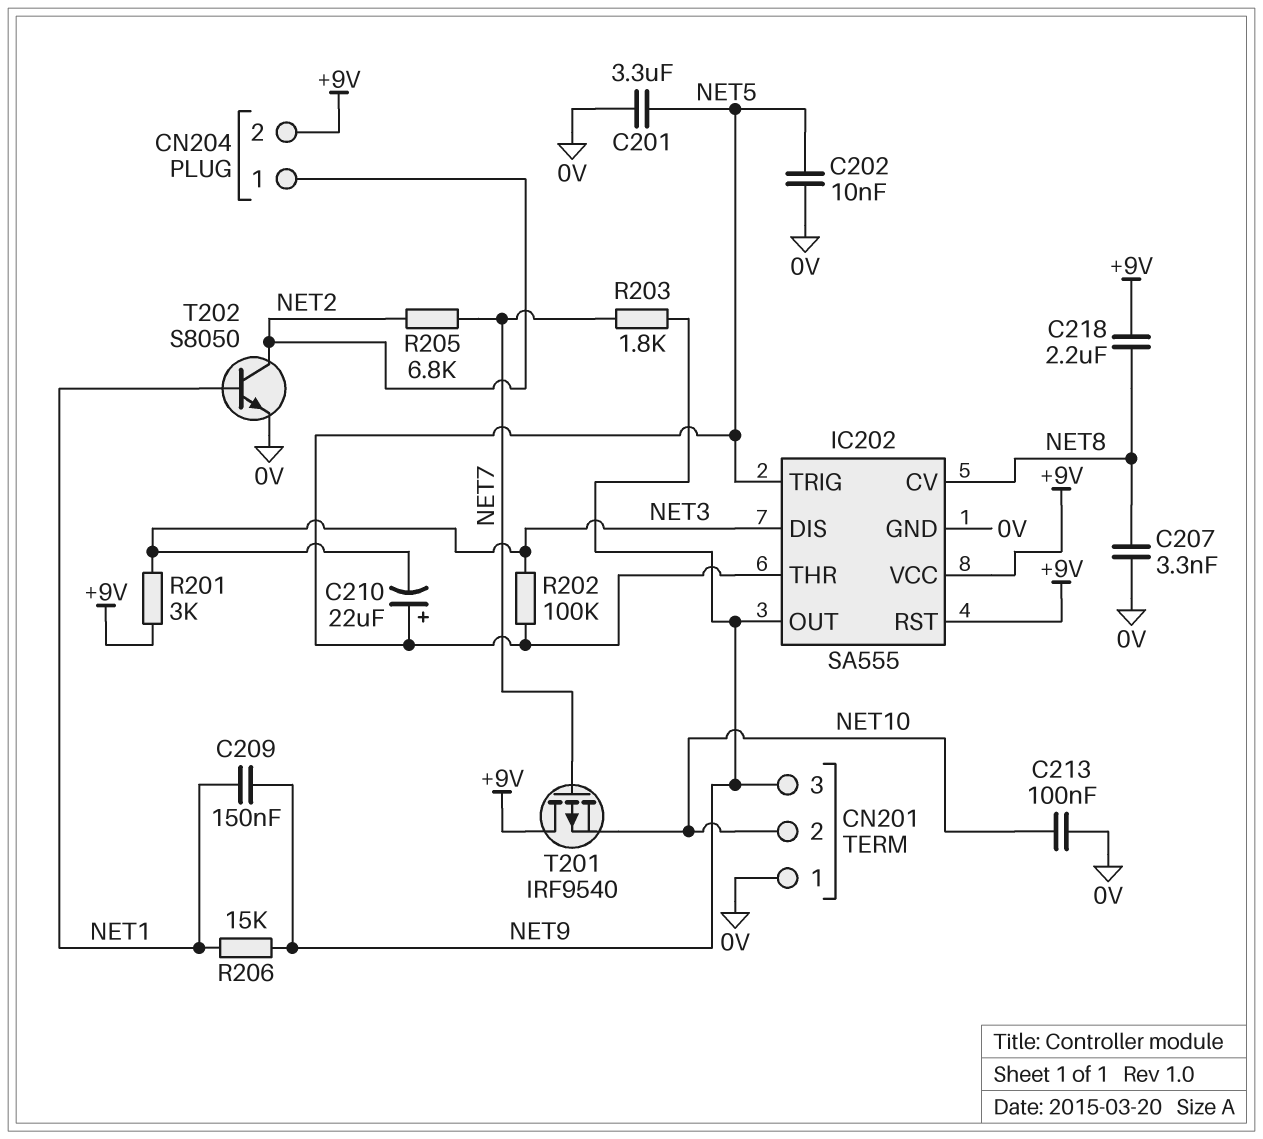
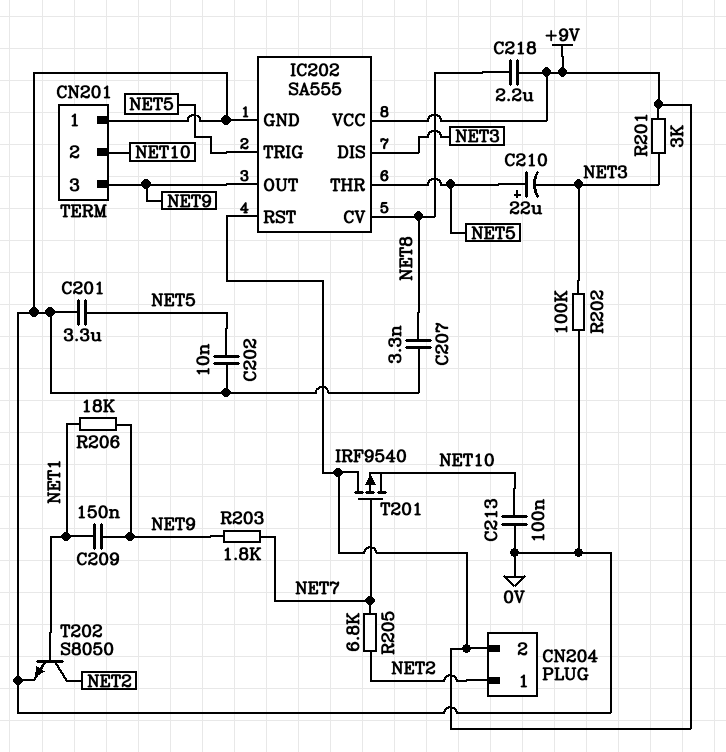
R202: 100k (NET3, NET5) -> 100k (0V, NET3)
R206: 15k (NET1, NET9) -> 18k (NET1, NET9)

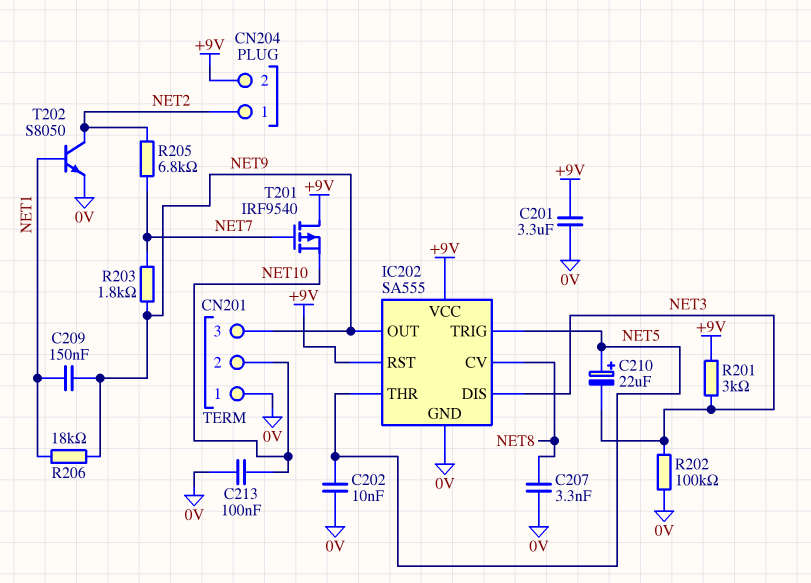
C201: 3.3uF (0V, NET5) -> 3.3uF (+9V, 0V)
C218: 2.2uF (+9V, NET8) -> none

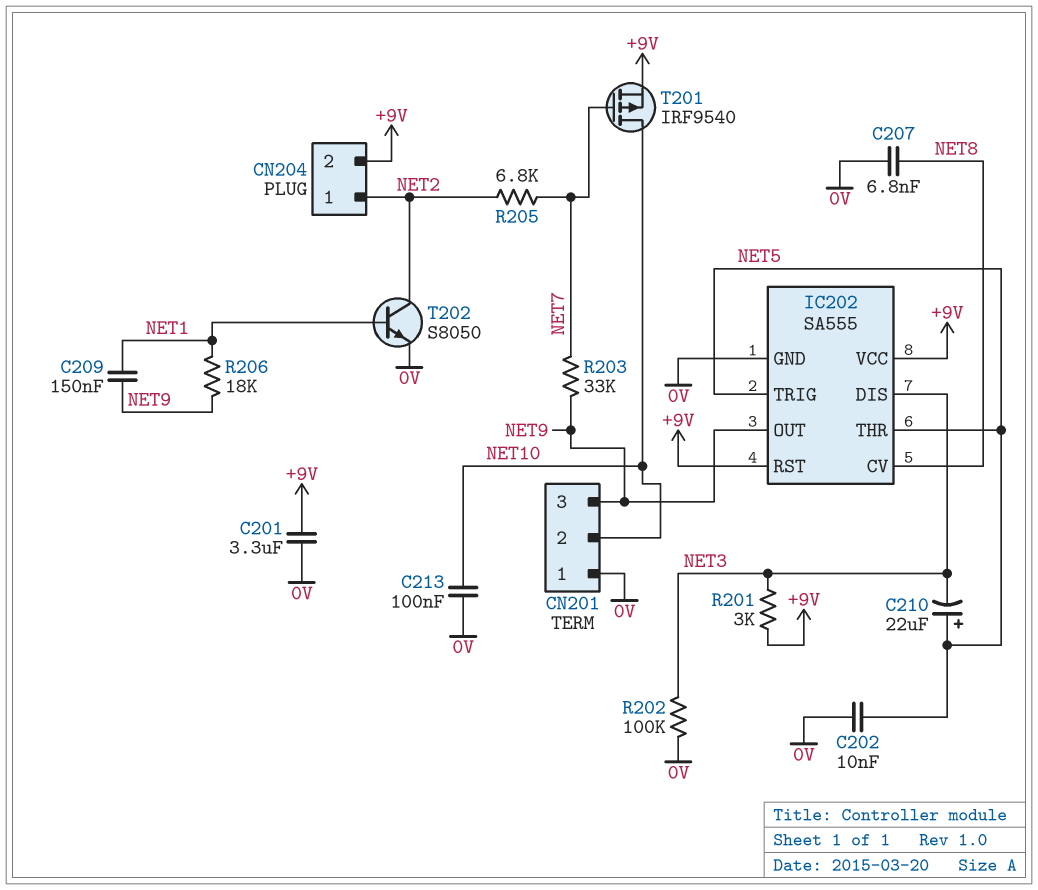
C207: 3.3nF (0V, NET8) -> 6.8nF (0V, NET8)
R203: 1.8k (NET7, NET9) -> 33k (NET7, NET9)
T201: PMOS IRF9540 (G NET7, D +9V, S NET10) -> PMOS IRF9540 (G NET7, D NET10, S +9V)

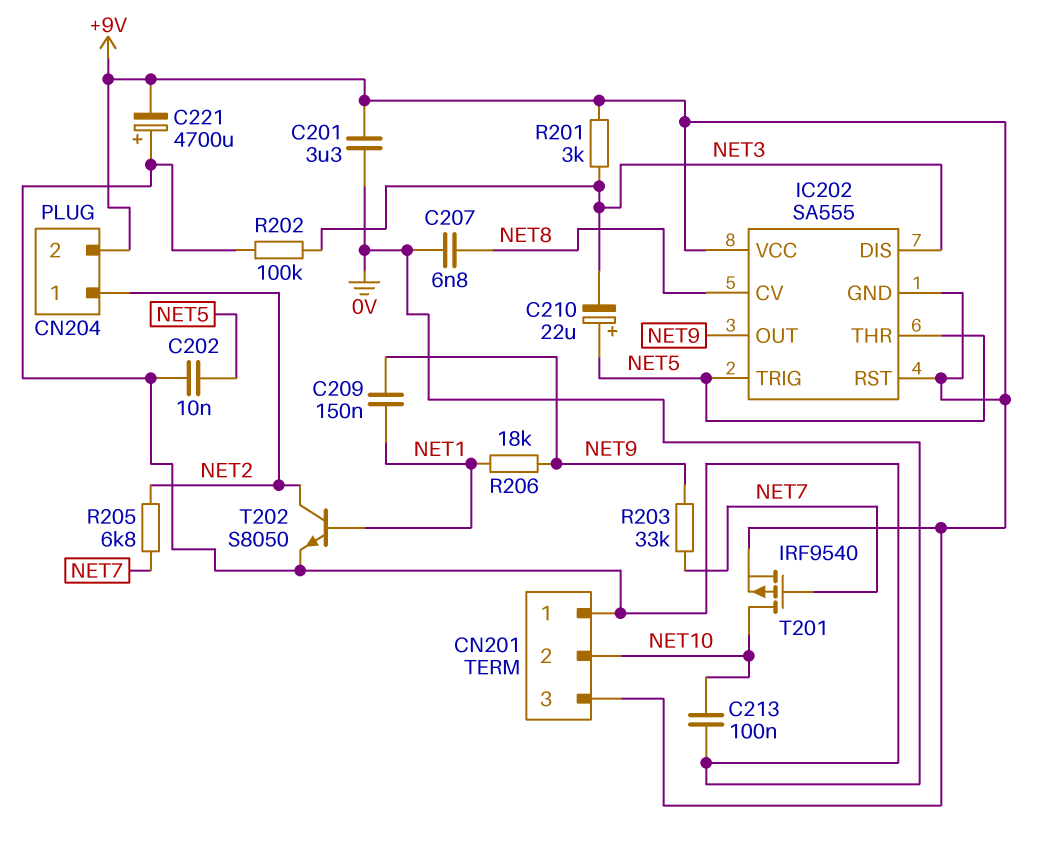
C221: none -> 4700uF (plus 0V, minus +9V)
CN201 pin 3: NET9 -> +9V
IC202 pin GND: 0V -> +9V

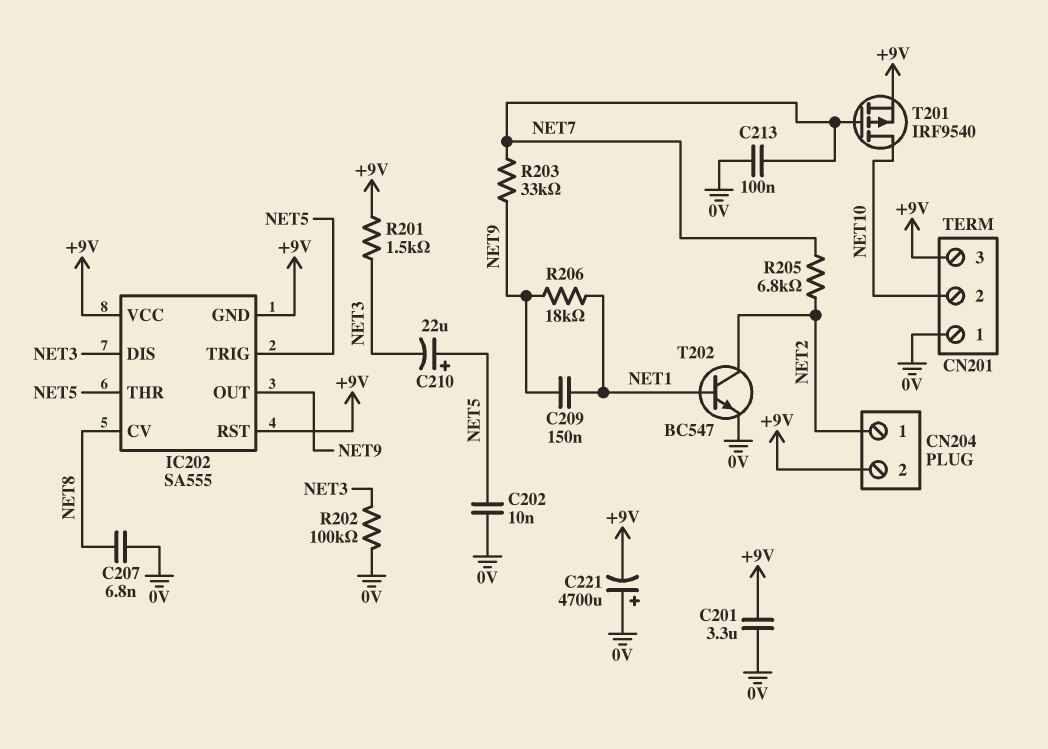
C213: 100nF (0V, NET10) -> 100nF (0V, NET7)
R201: 3k (+9V, NET3) -> 1.5k (+9V, NET3)
T202: NPN S8050 (B NET1, C NET2, E 0V) -> NPN BC547 (B NET1, C NET2, E 0V)

